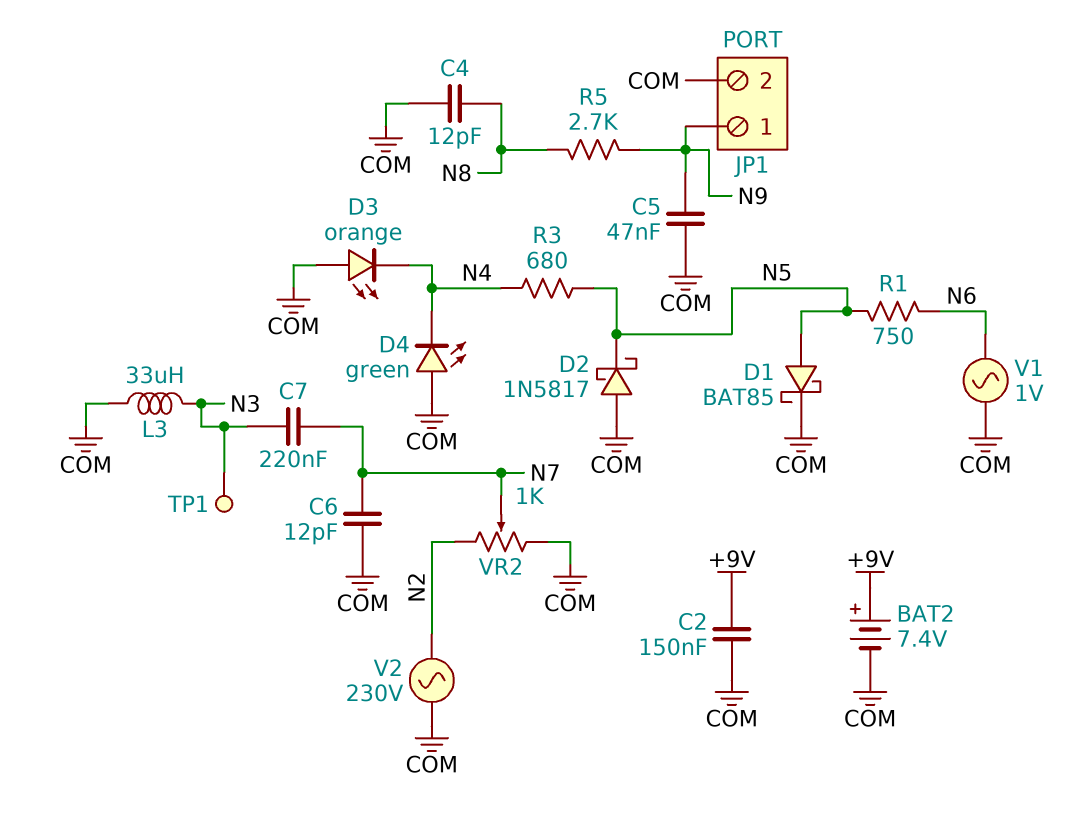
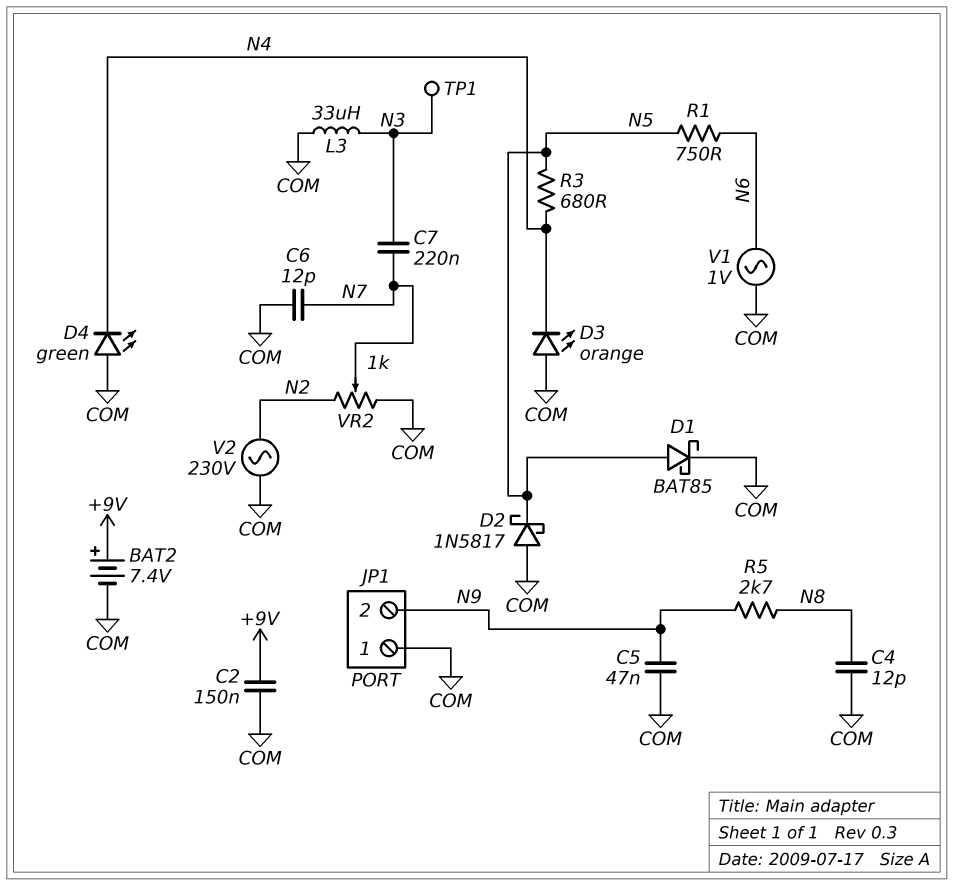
JP1 pin 1: N9 -> COM
JP1 pin 2: COM -> N9

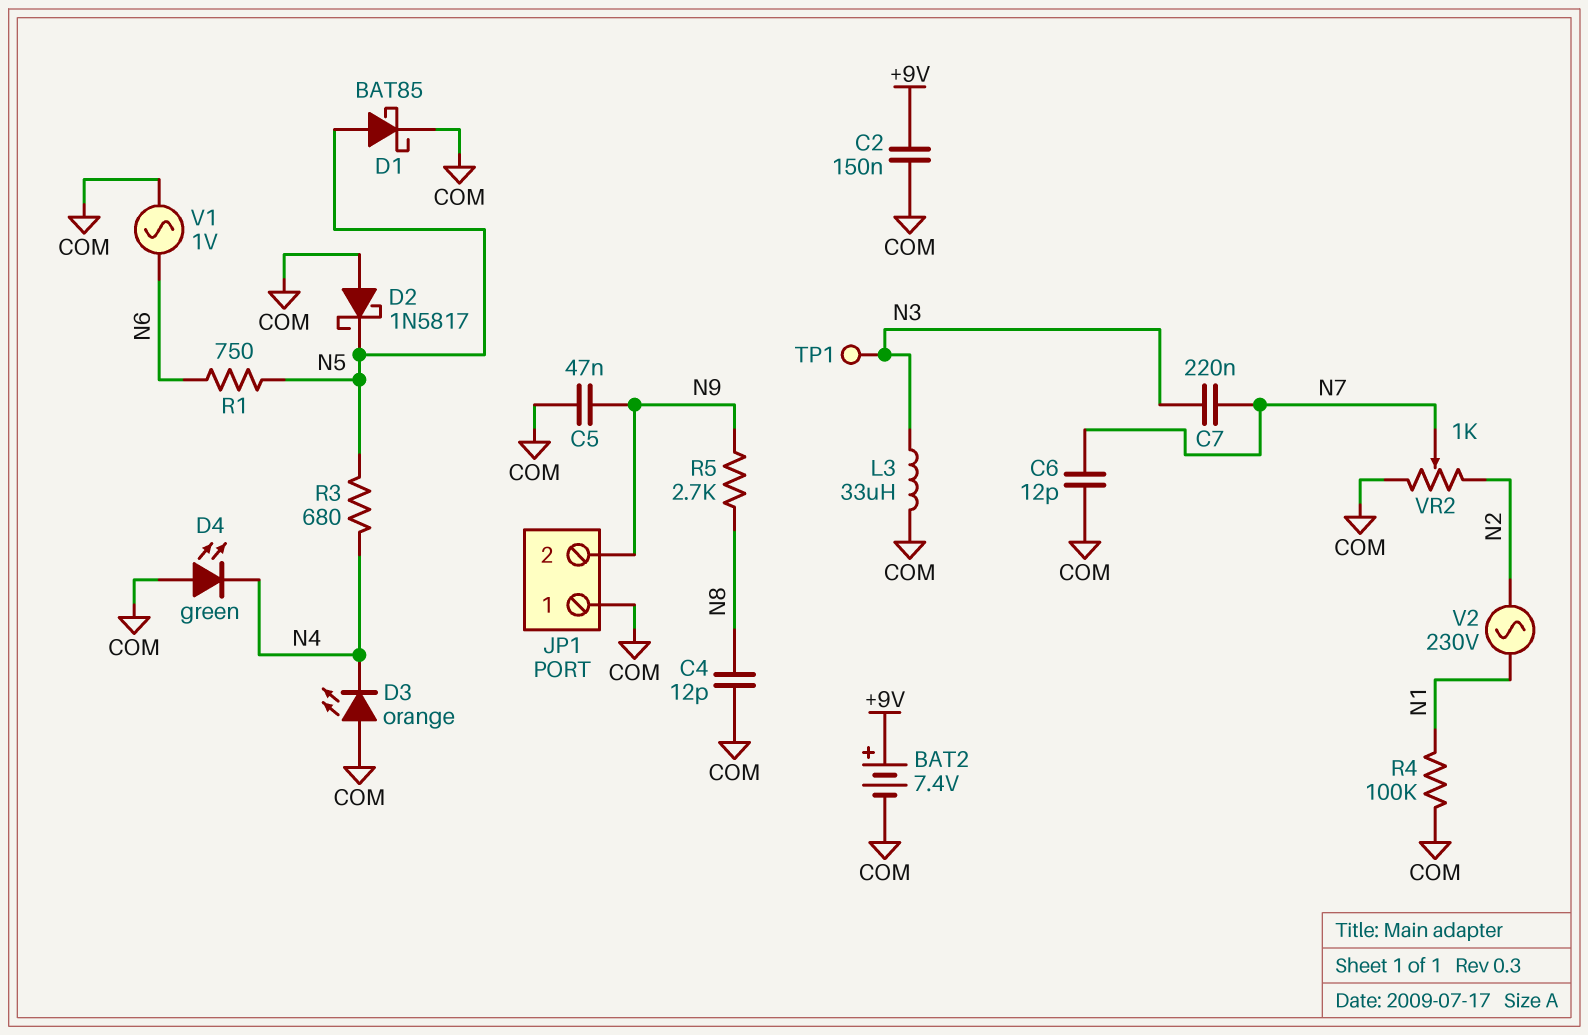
R4: none -> 100k (COM, N1)
V2: AC 230V (COM, N2) -> AC 230V (N1, N2)

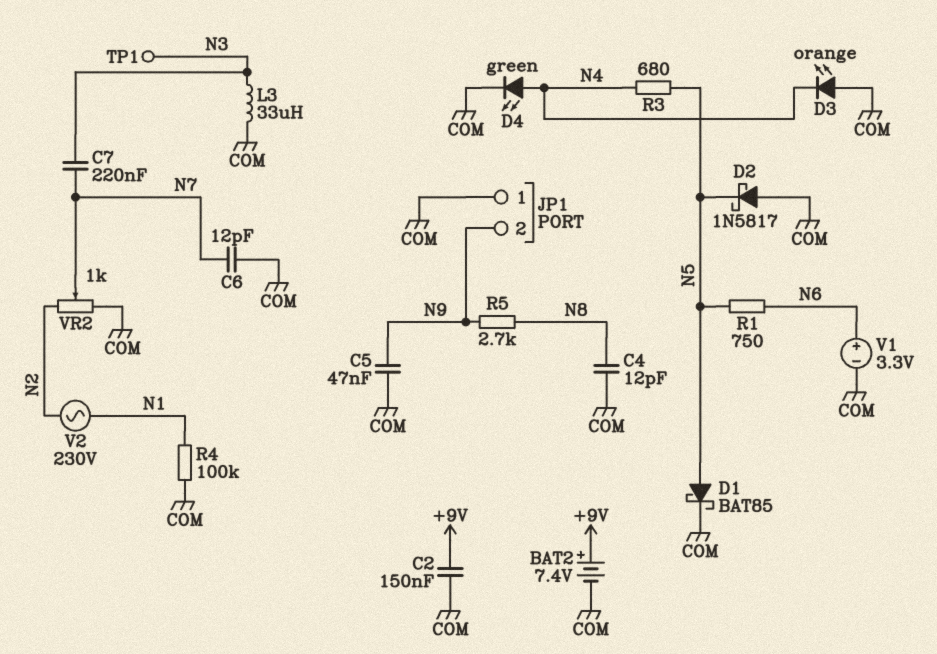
D4: LED green (A COM, K N4) -> LED green (A N4, K COM)
V1: AC 1V (COM, N6) -> 3.3V (plus N6, minus COM)

